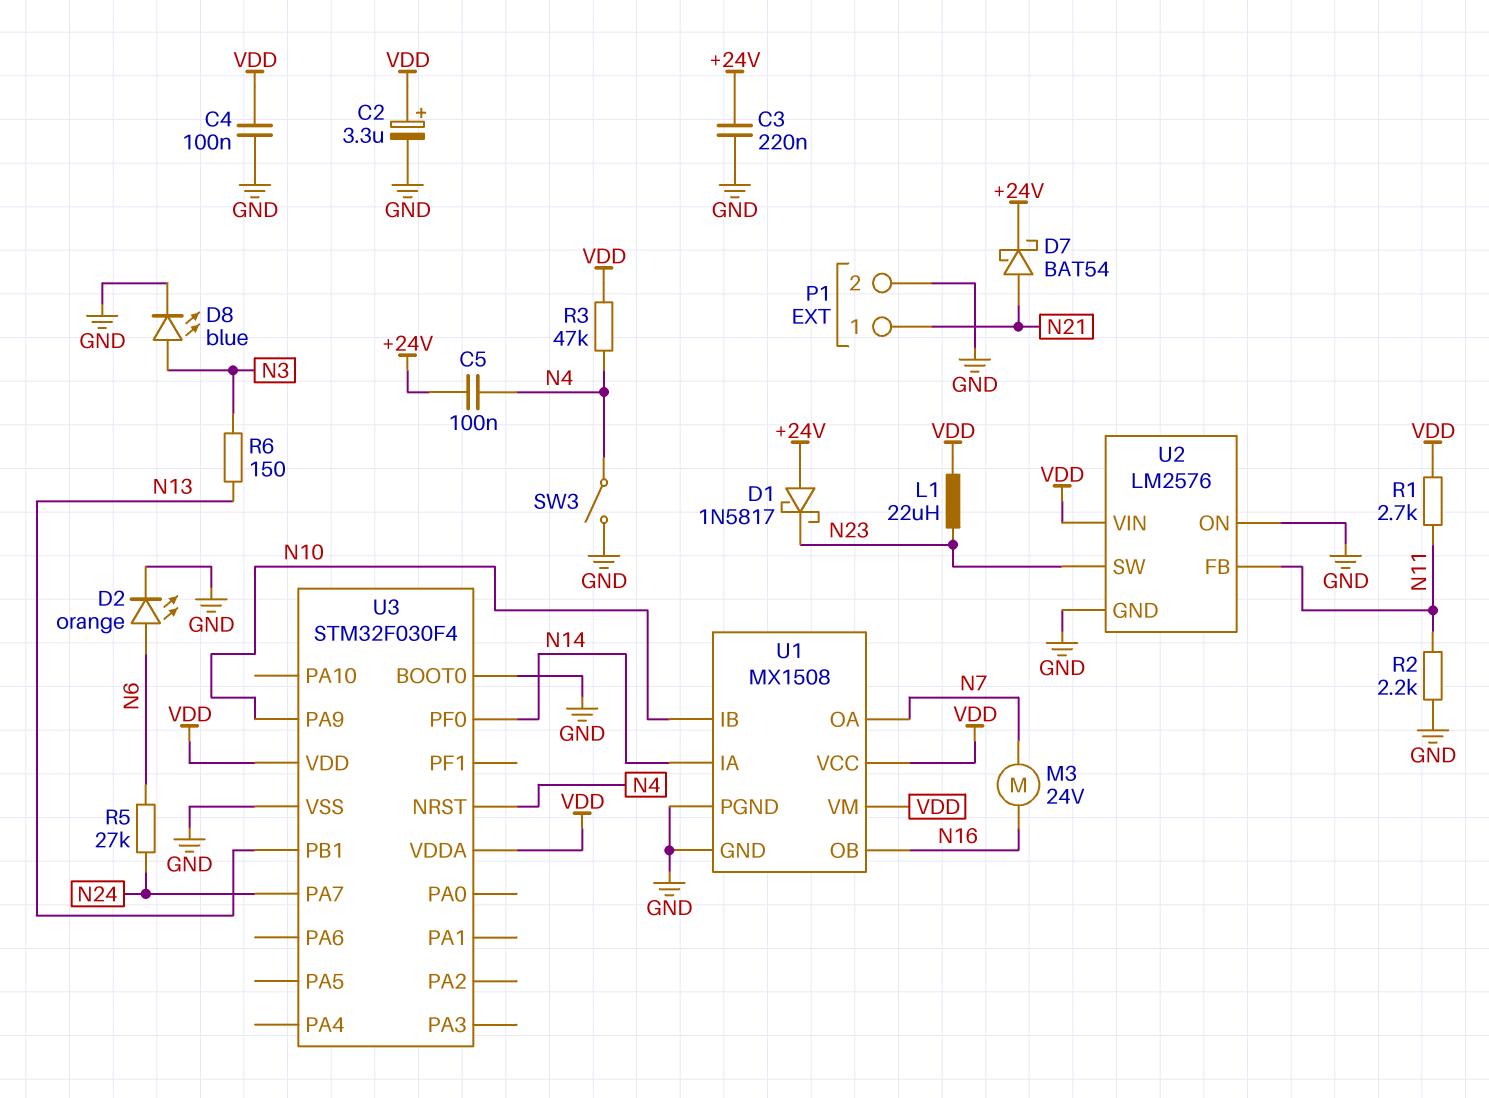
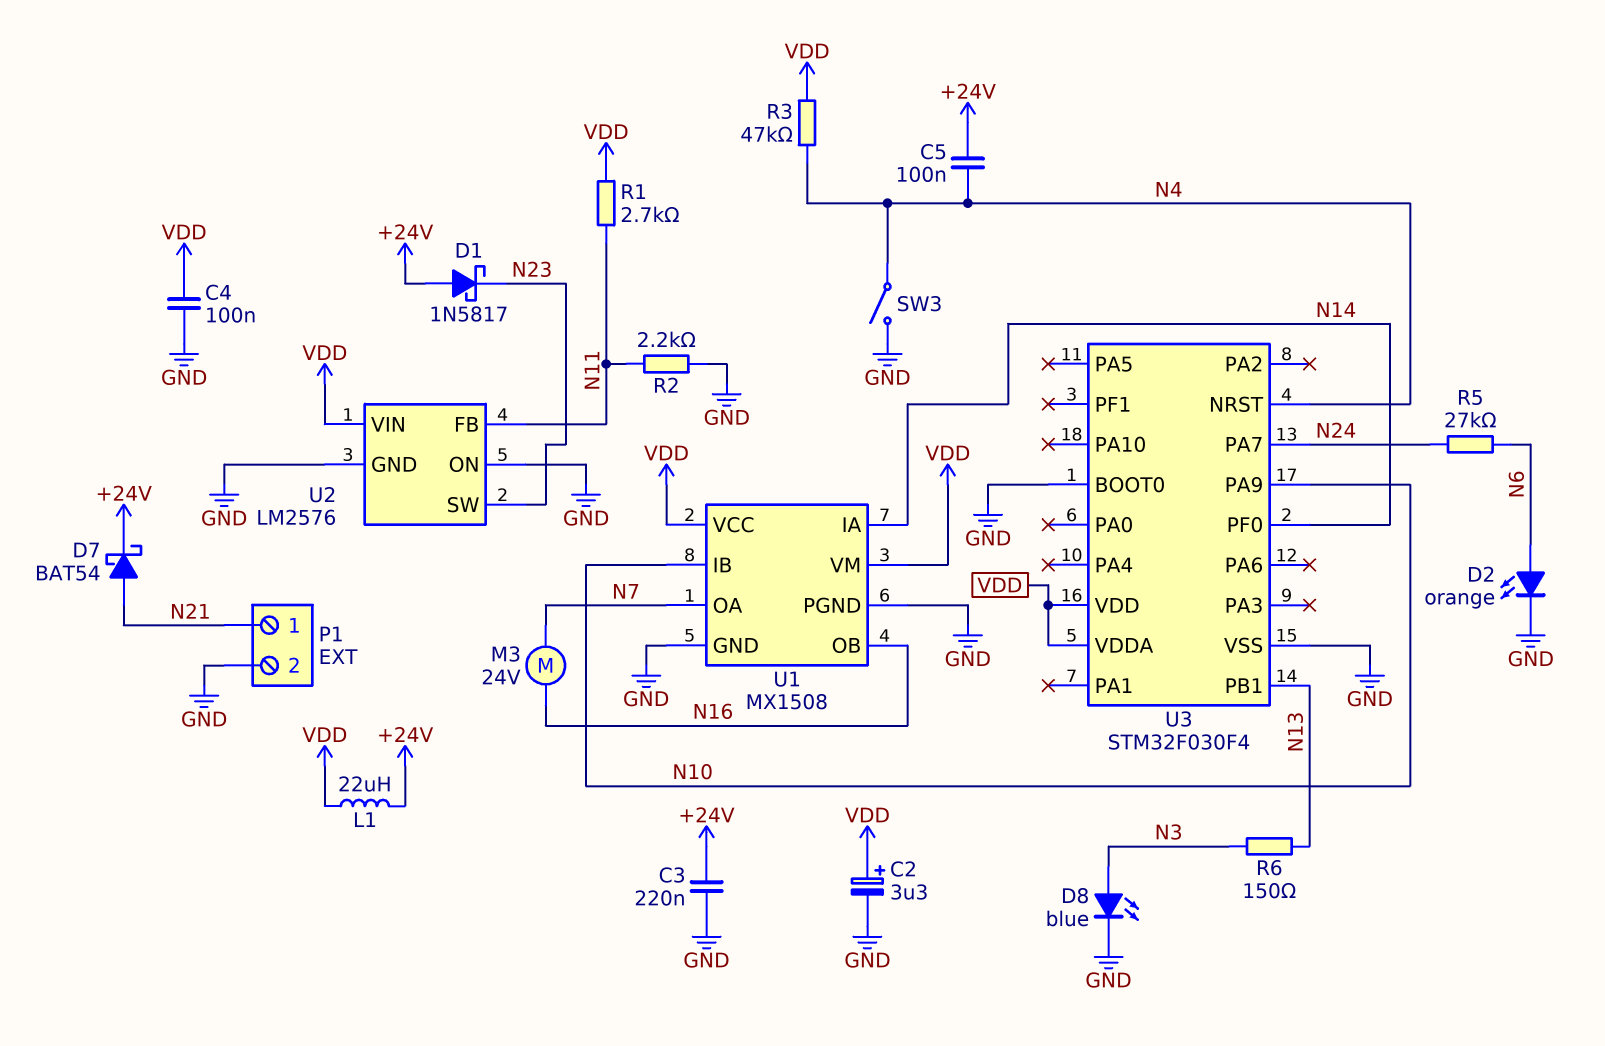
L1: 22uH (N23, VDD) -> 22uH (+24V, VDD)

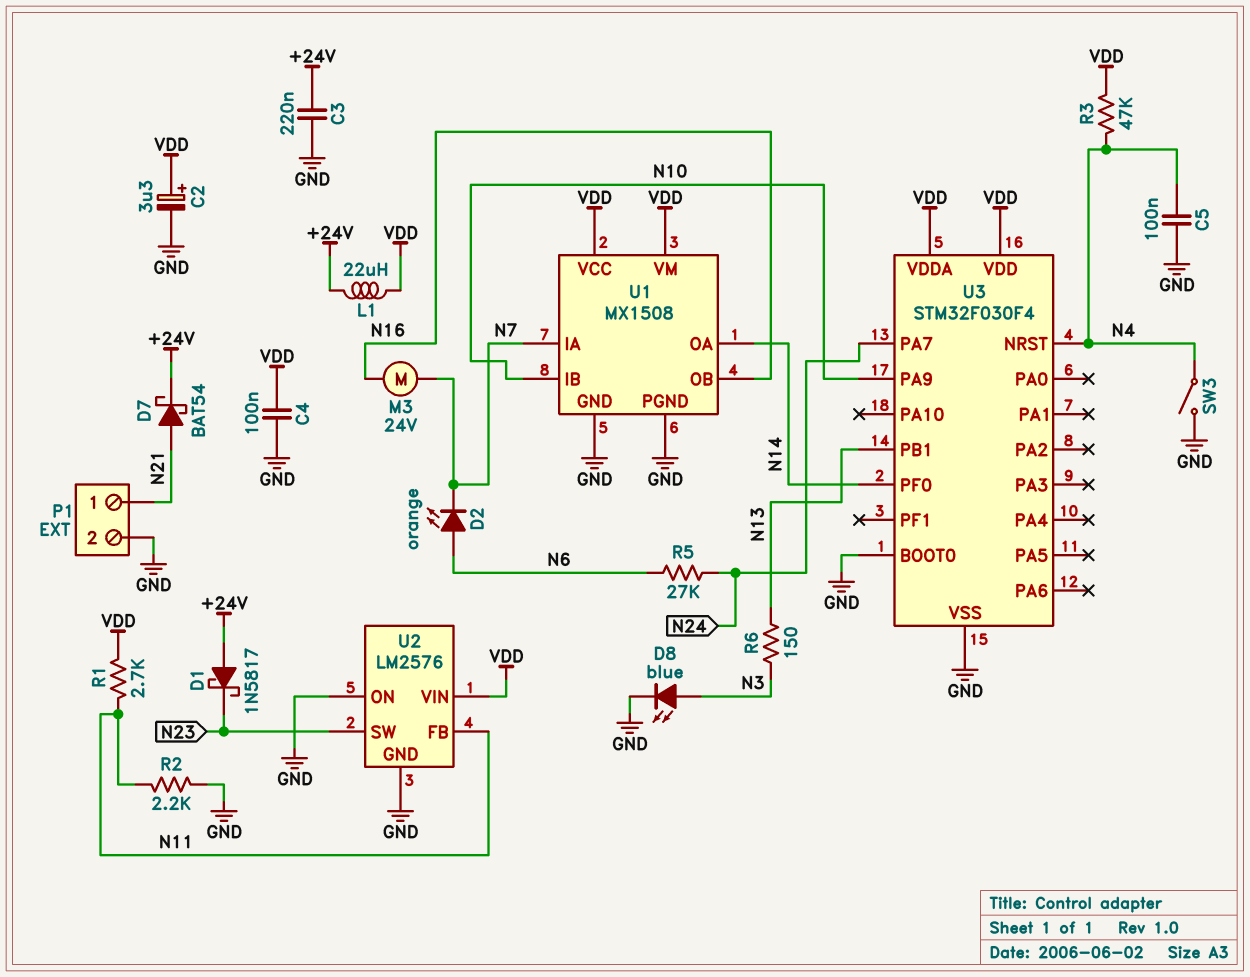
C5: 100nF (+24V, N4) -> 100nF (GND, N4)
D2: LED orange (A N6, K GND) -> LED orange (A N6, K N7)
U1 pin IA: N14 -> N7
U1 pin OA: N7 -> N14

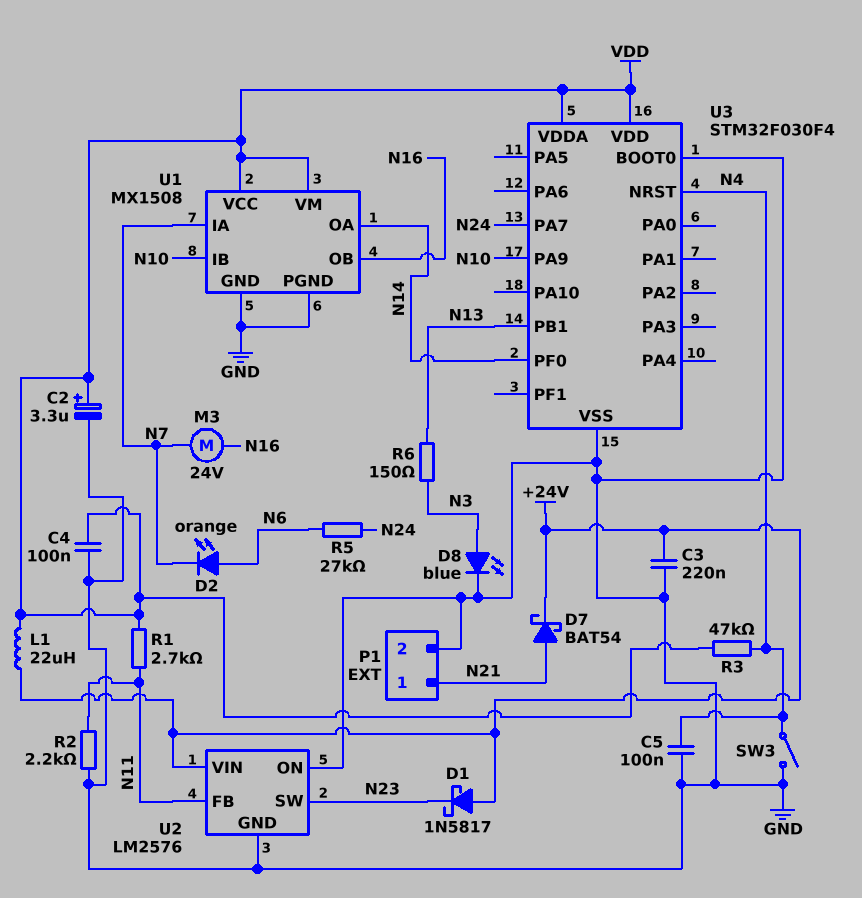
U2 pin VIN: VDD -> +24V

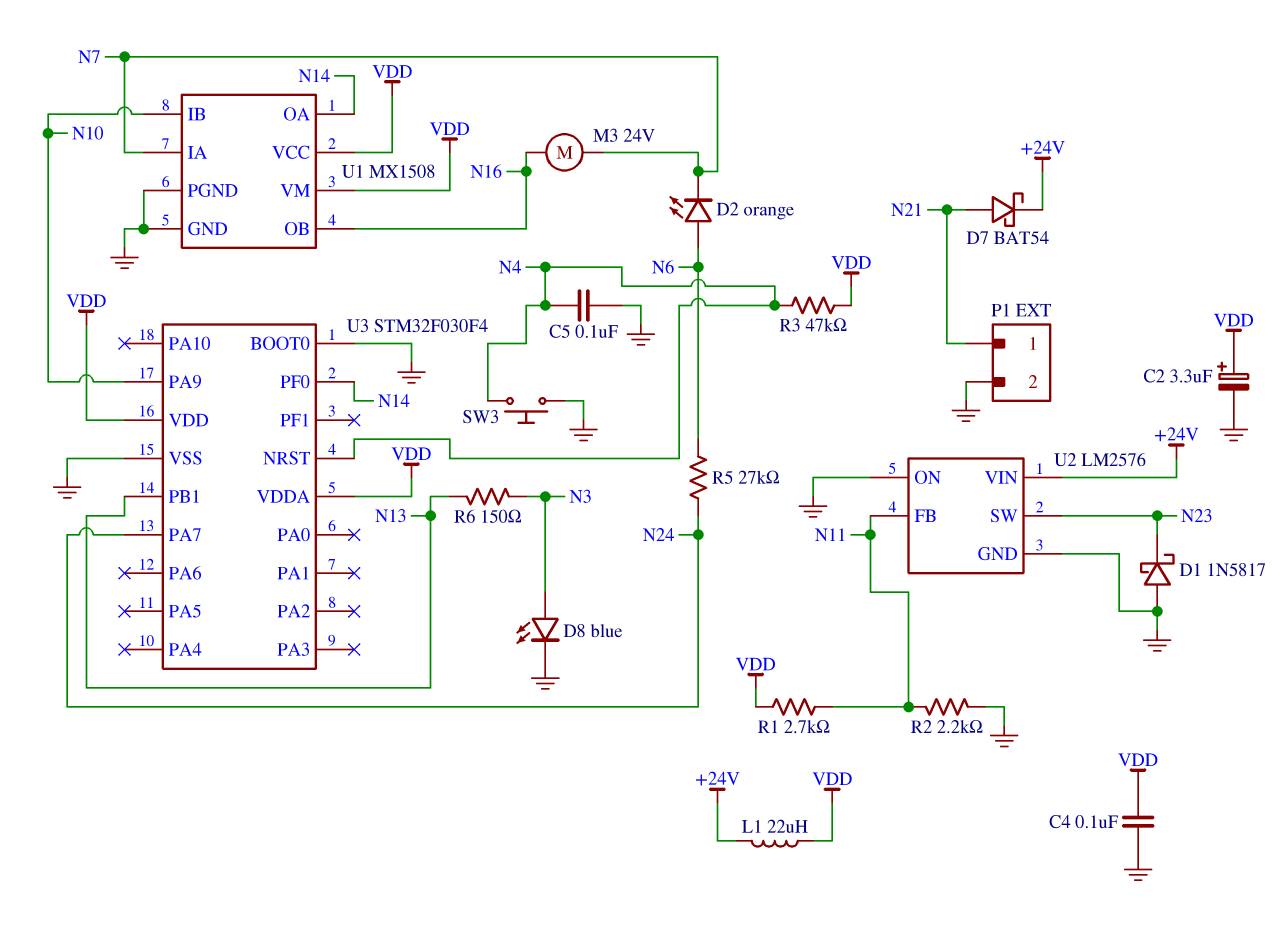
C3: 220nF (+24V, GND) -> none
D1: schottky 1N5817 (A +24V, K N23) -> schottky 1N5817 (A GND, K N23)
SW3: switch (GND, N4) -> button (GND, N4)

